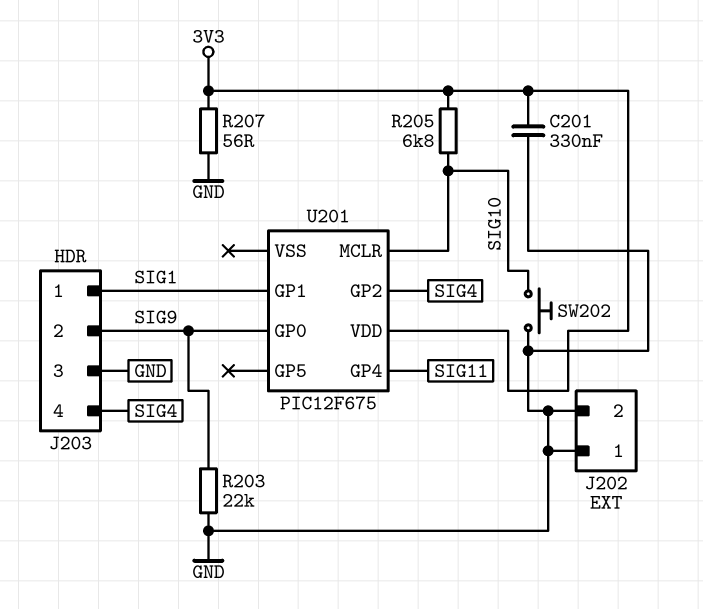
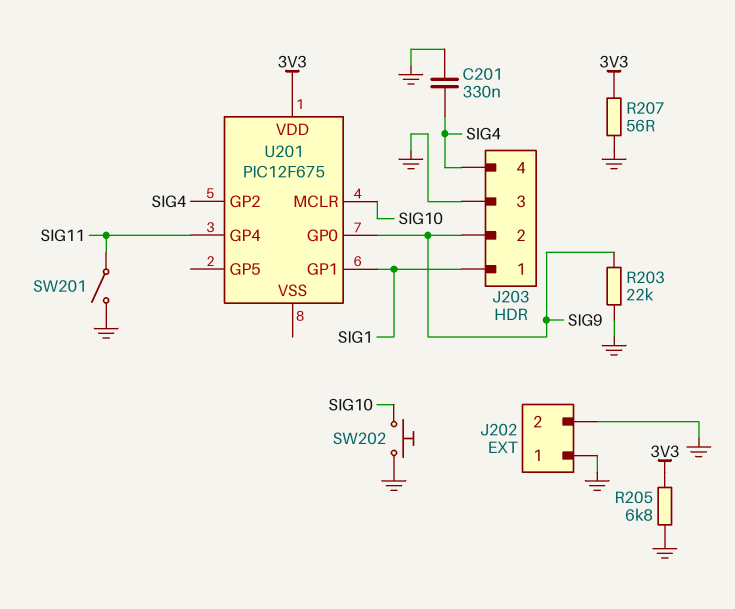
C201: 330nF (3V3, GND) -> 330nF (GND, SIG4)
R205: 6.8k (3V3, SIG10) -> 6.8k (3V3, GND)
SW201: none -> switch (GND, SIG11)

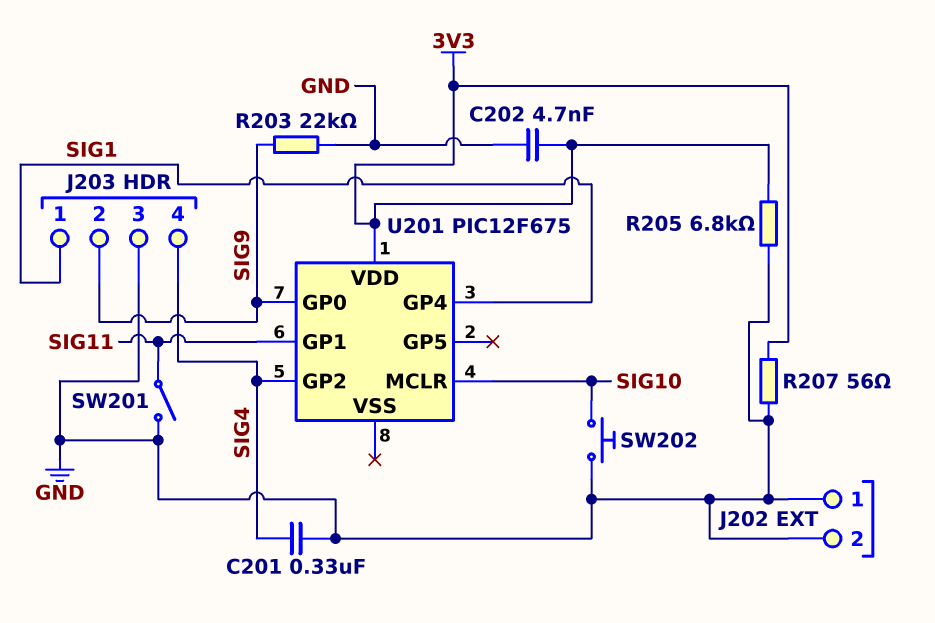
C202: none -> 4.7nF (3V3, GND)
U201 pin GP1: SIG1 -> SIG11
U201 pin GP4: SIG11 -> SIG1

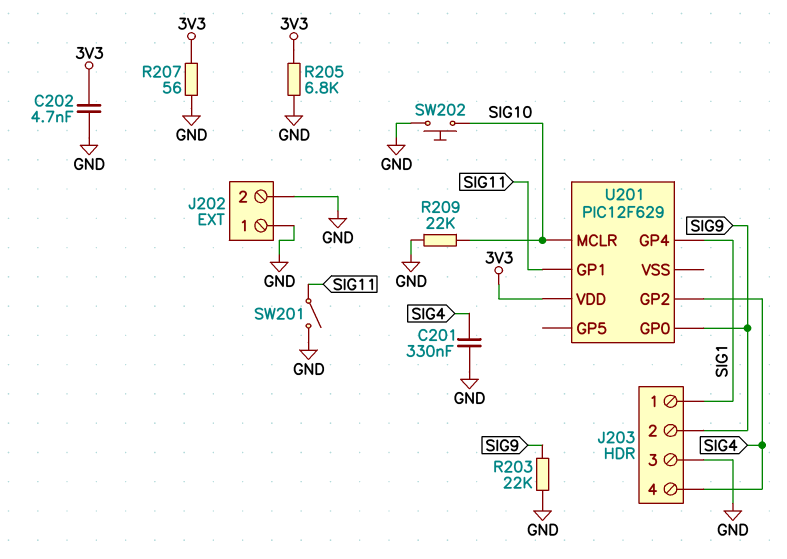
R209: none -> 22k (GND, SIG10)
U201: PIC12F675 -> PIC12F629

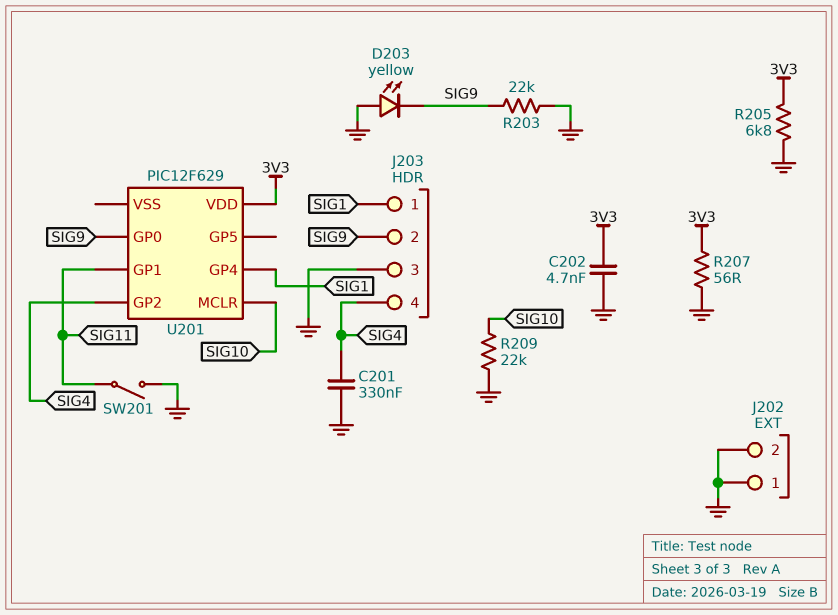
D203: none -> LED yellow (A GND, K SIG9)
SW202: button (GND, SIG10) -> none

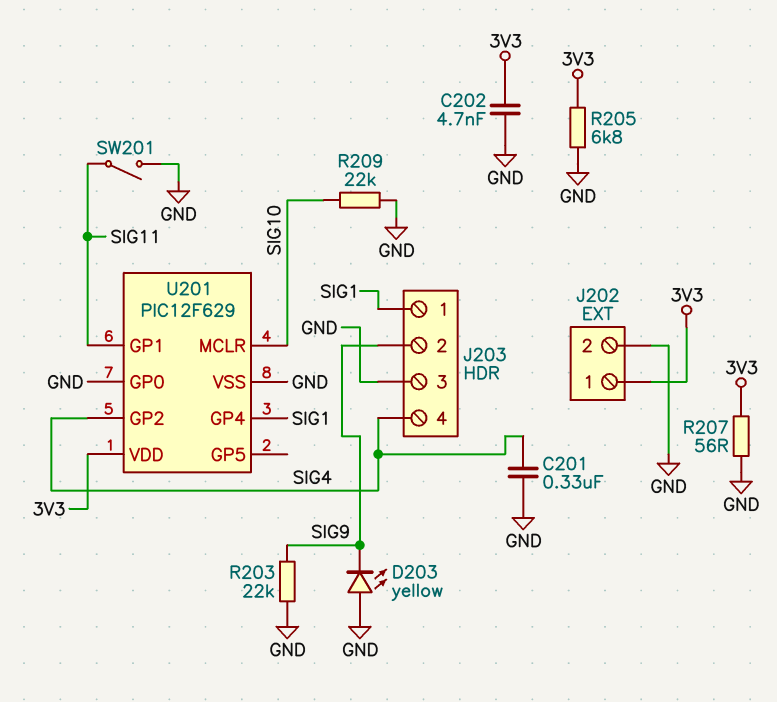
J202 pin 1: GND -> 3V3
U201 pin GP0: SIG9 -> GND
U201 pin VSS: none -> GND

